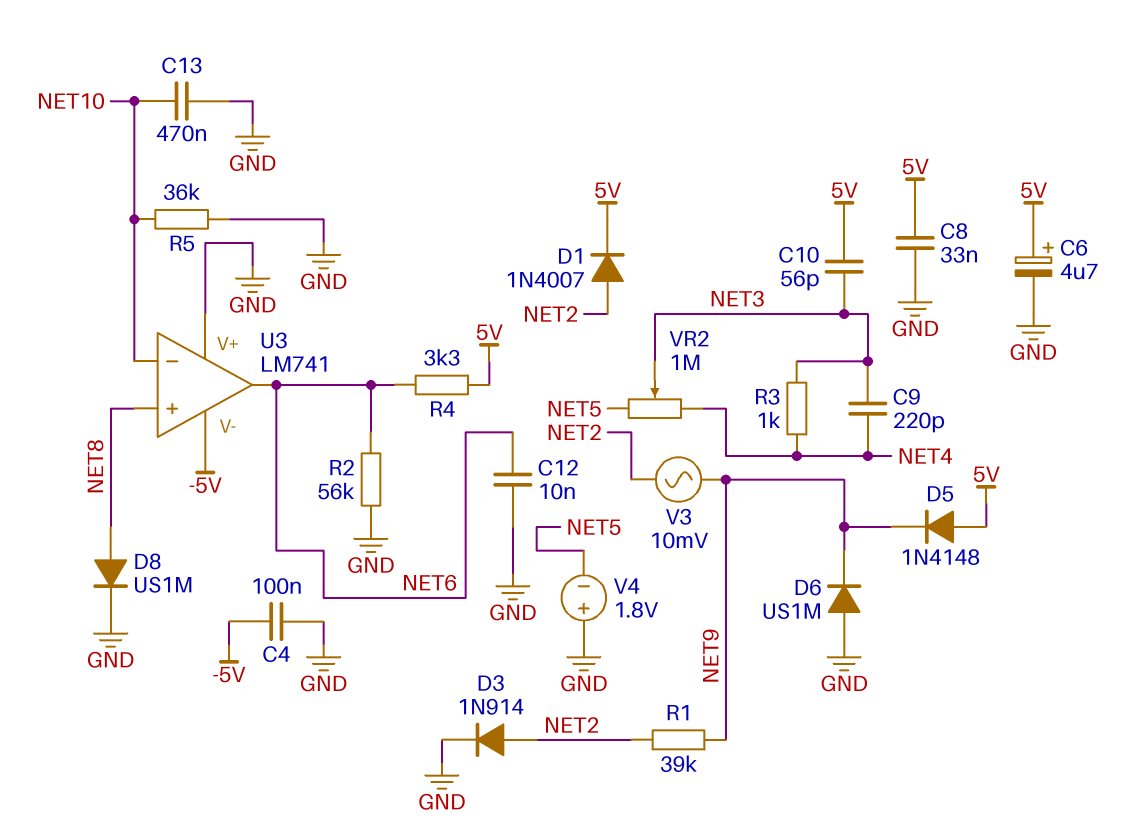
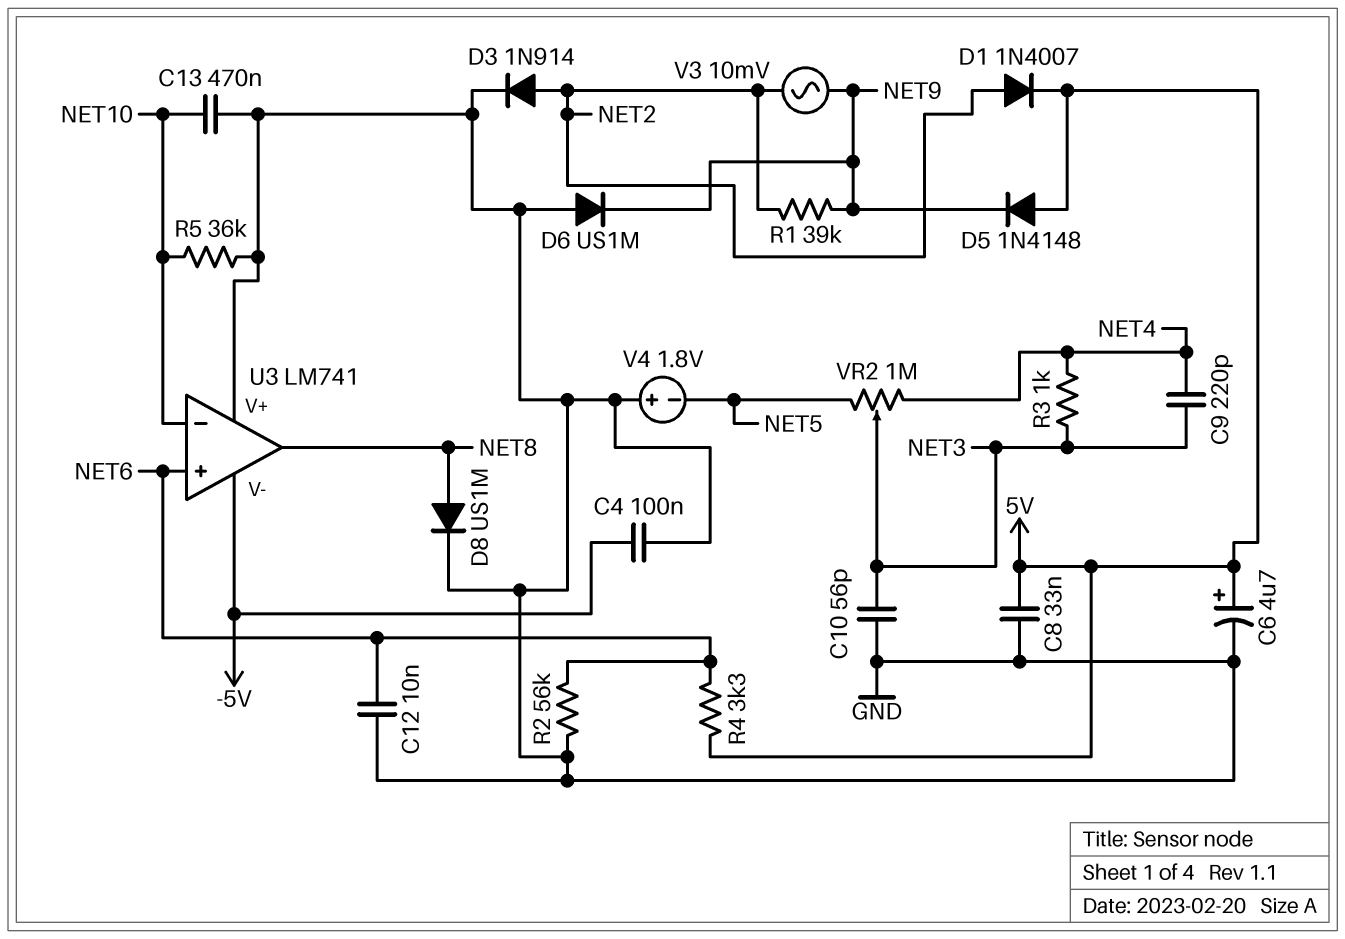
C10: 56pF (5V, NET3) -> 56pF (GND, NET3)
U3 pin in+: NET8 -> NET6
U3 pin out: NET6 -> NET8

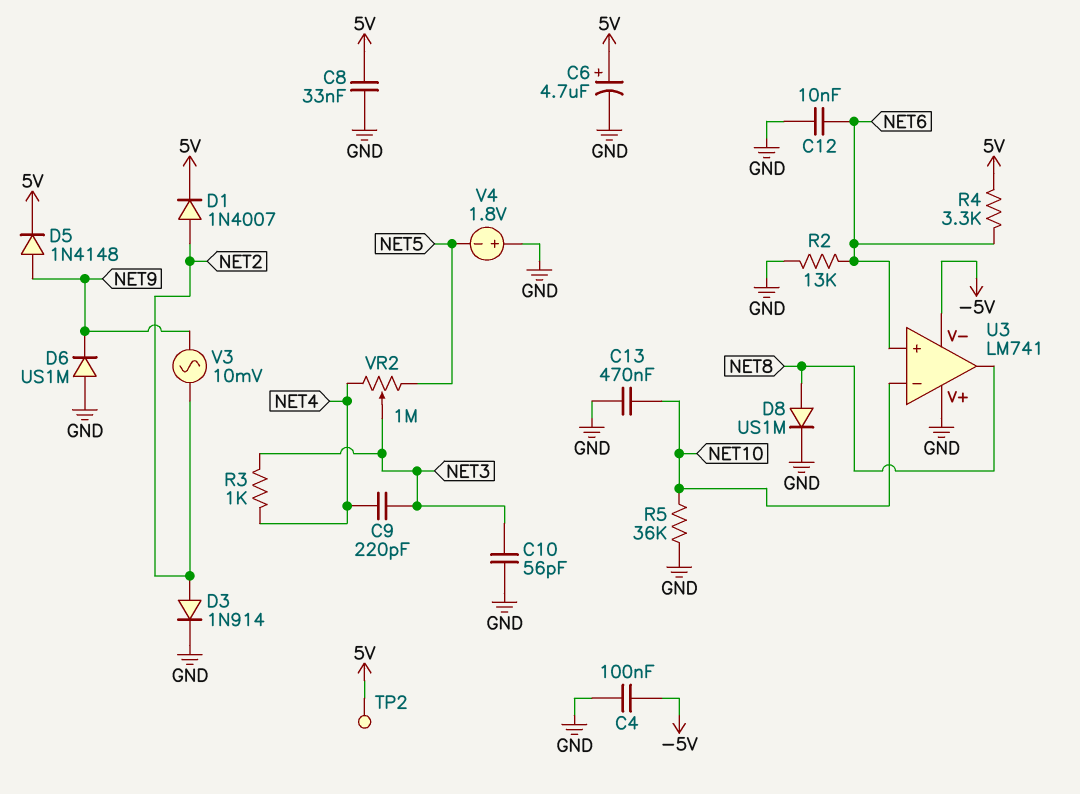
D5: diode 1N4148 (A 5V, K NET9) -> diode 1N4148 (A NET9, K 5V)
R1: 39k (NET2, NET9) -> none
R2: 56k (GND, NET6) -> 13k (GND, NET6)
TP2: none -> test point (5V)

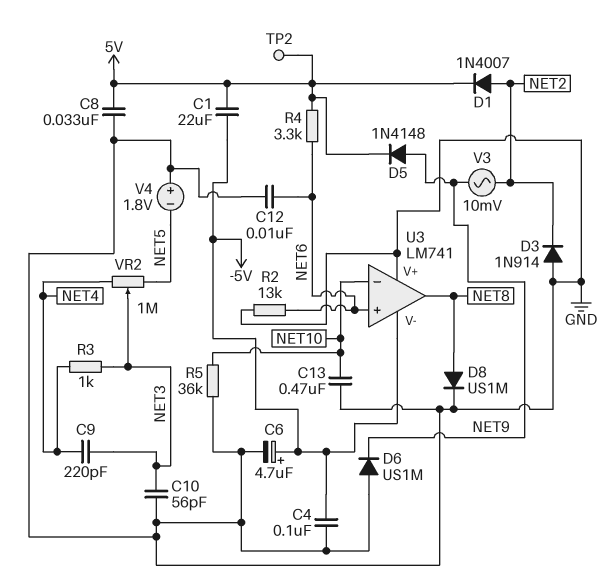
C1: none -> 22uF (-5V, 5V)
C6: 4.7uF (plus 5V, minus GND) -> 4.7uF (plus -5V, minus GND)
D3: diode 1N914 (A NET2, K GND) -> diode 1N914 (A GND, K NET2)

